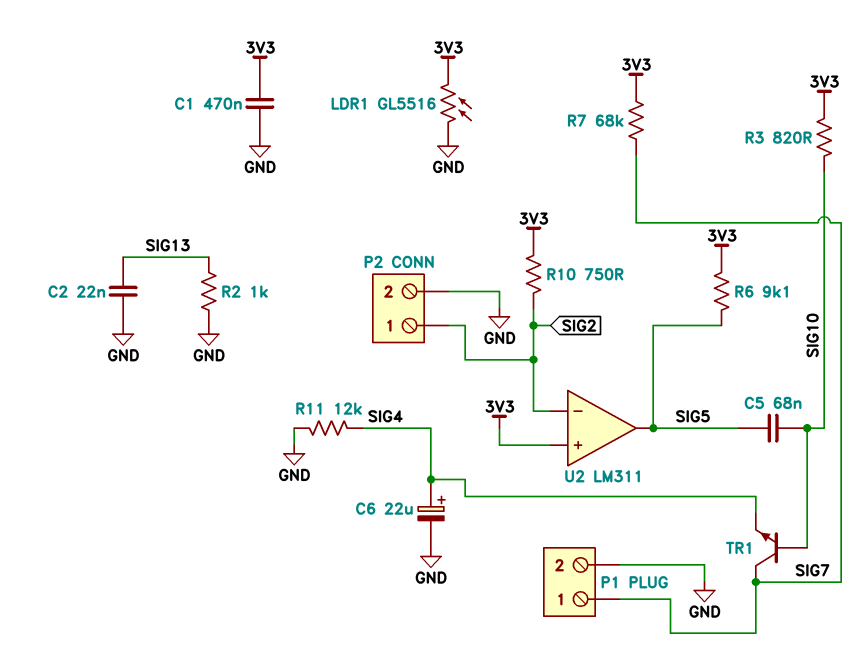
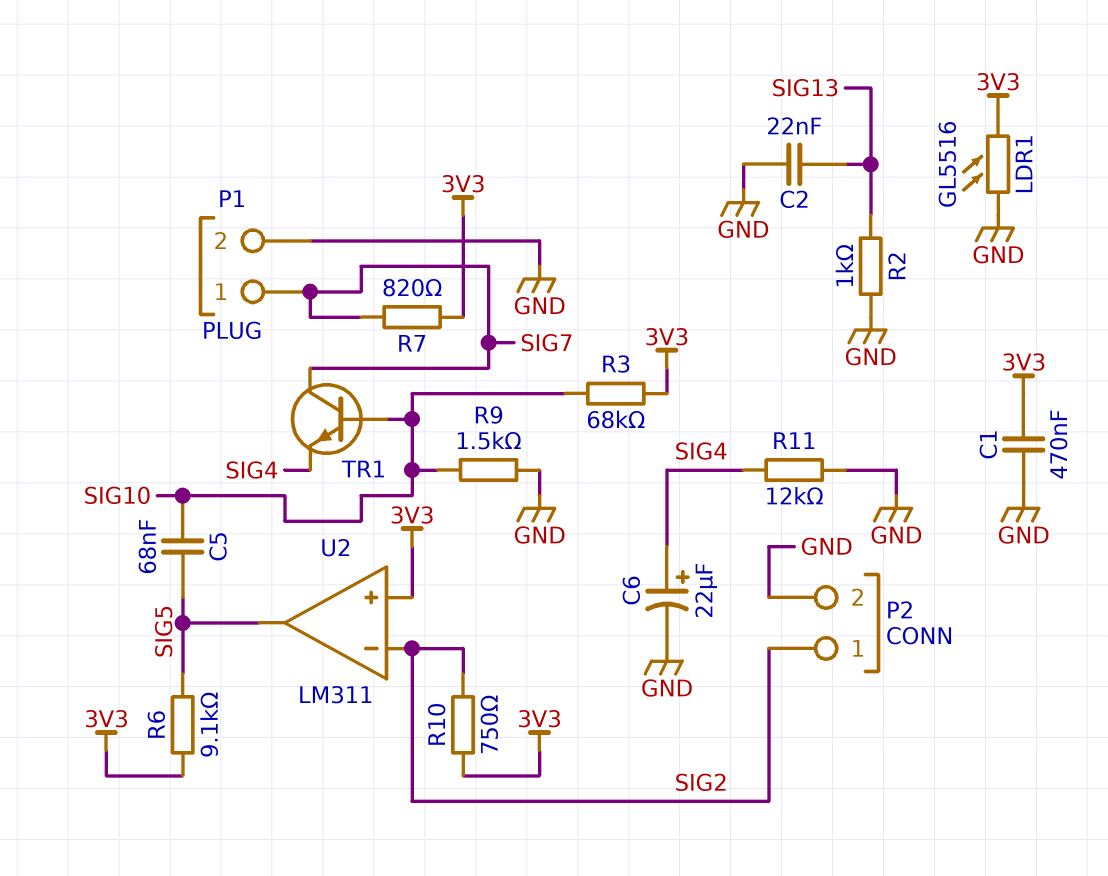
R3: 820 (3V3, SIG10) -> 68k (3V3, SIG10)
R7: 68k (3V3, SIG7) -> 820 (3V3, SIG7)
R9: none -> 1.5k (GND, SIG10)

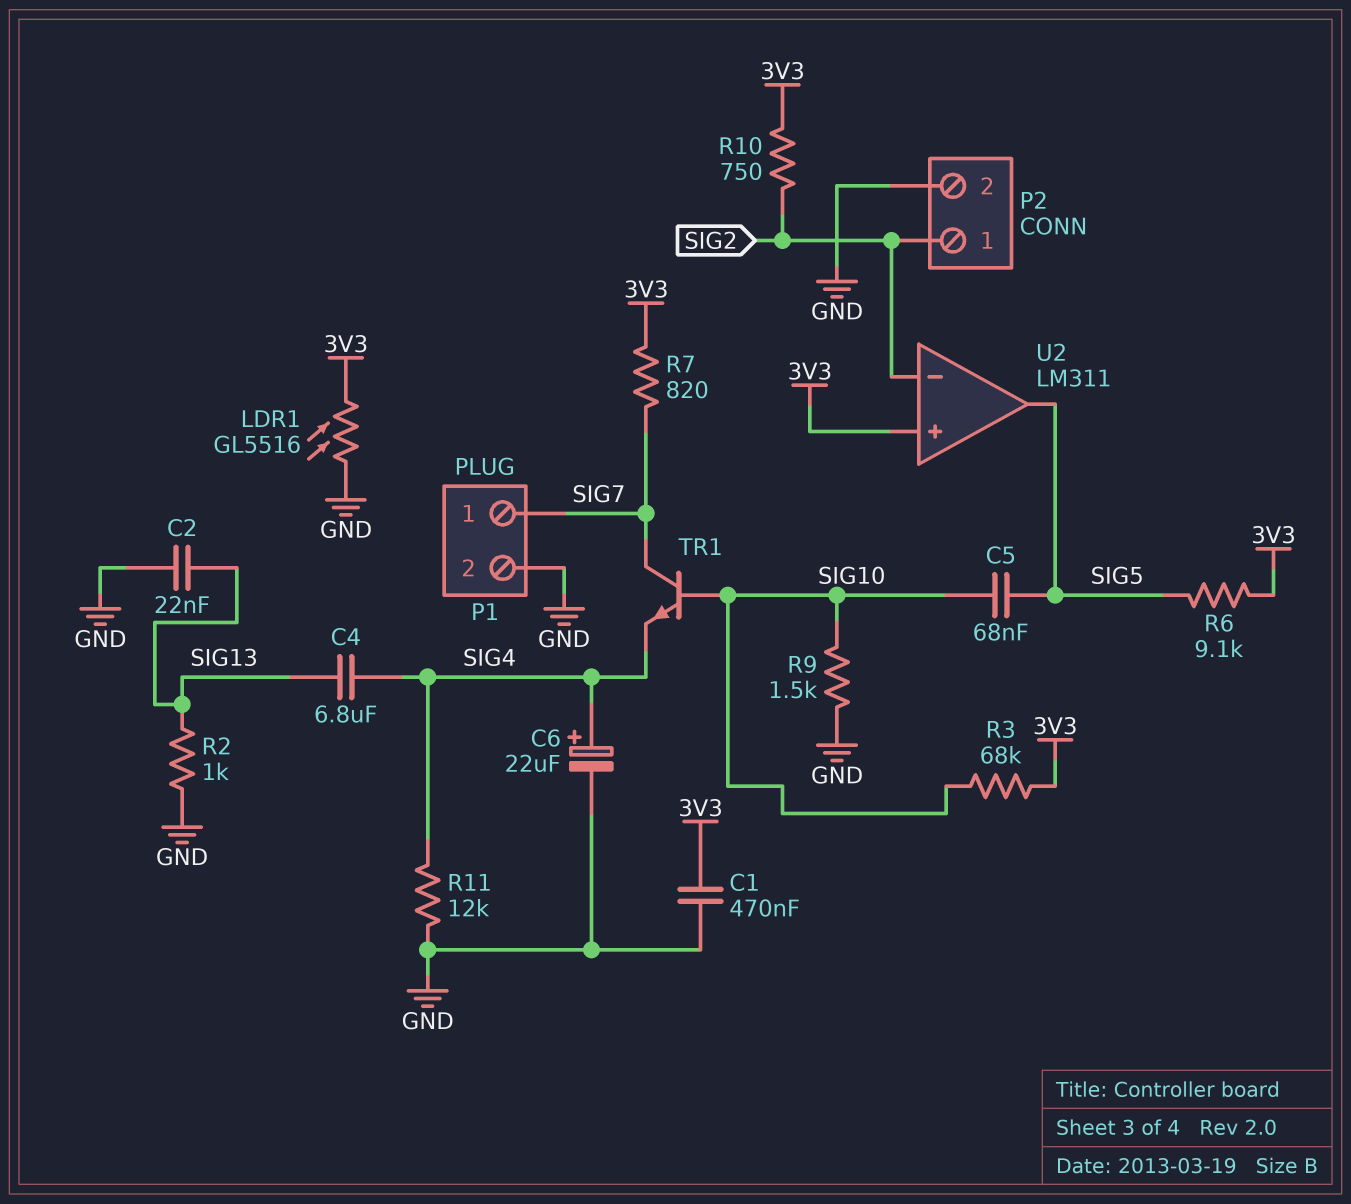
C4: none -> 6.8uF (SIG4, SIG13)

